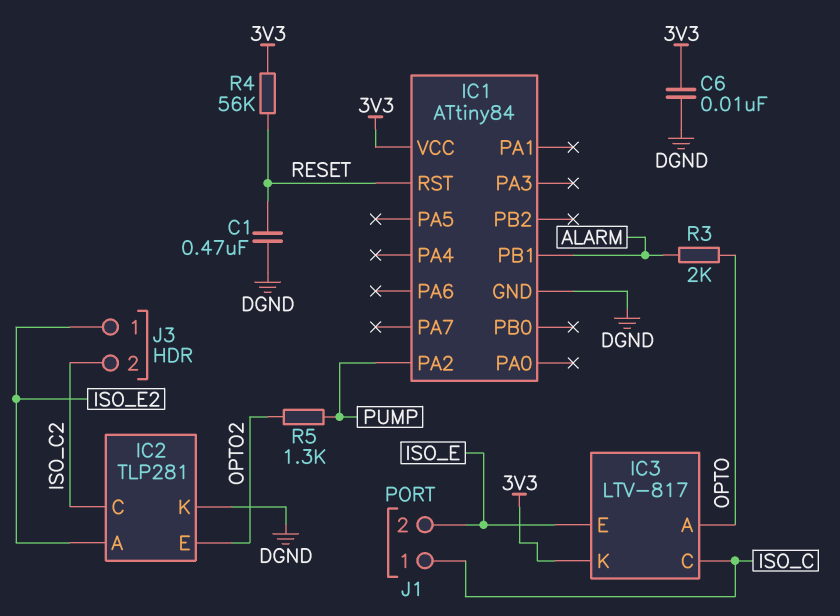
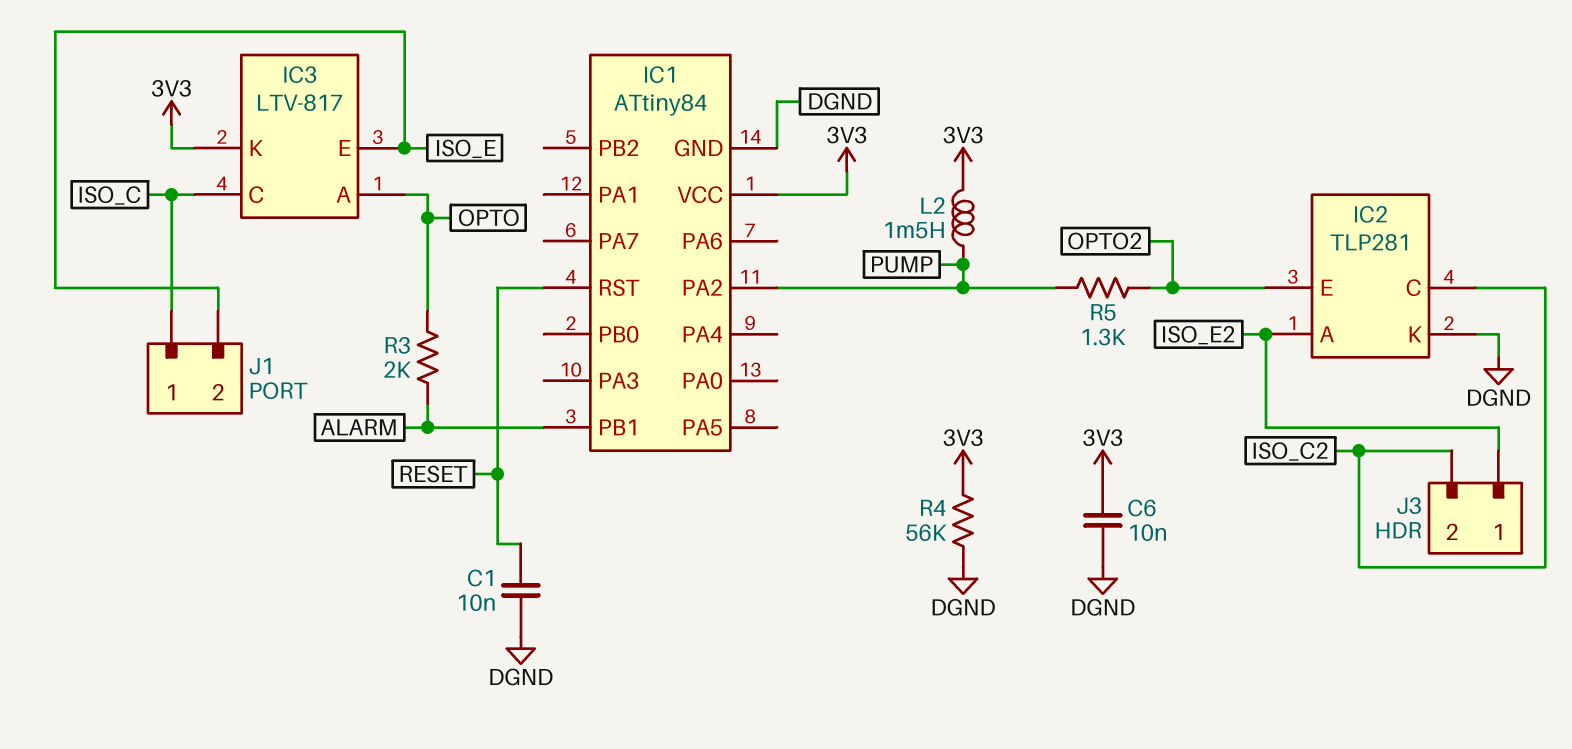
C1: 470nF (DGND, RESET) -> 10nF (DGND, RESET)
L2: none -> 1.5mH (3V3, PUMP)
R4: 56k (3V3, RESET) -> 56k (3V3, DGND)

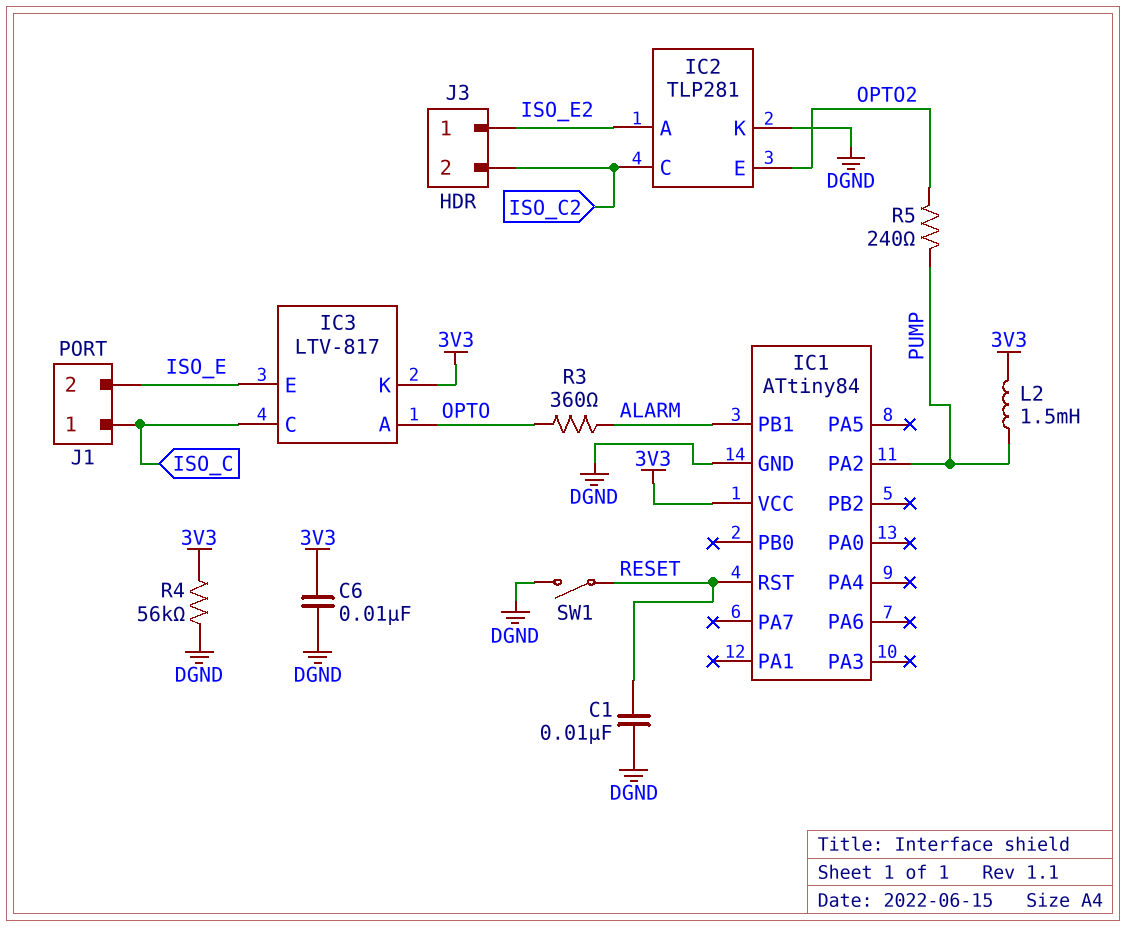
R3: 2k (ALARM, OPTO) -> 360 (ALARM, OPTO)
R5: 1.3k (OPTO2, PUMP) -> 240 (OPTO2, PUMP)
SW1: none -> switch (DGND, RESET)

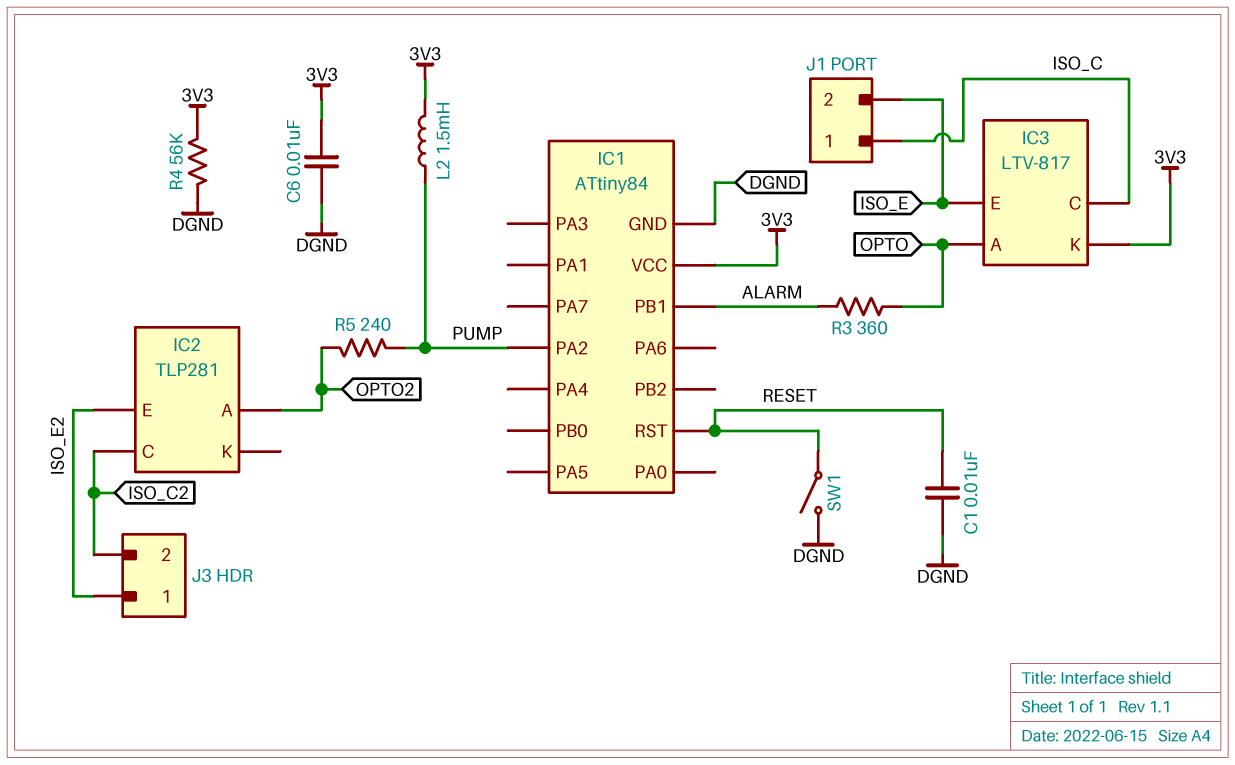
IC2 pin A: ISO_E2 -> OPTO2
IC2 pin E: OPTO2 -> ISO_E2
IC2 pin K: DGND -> none

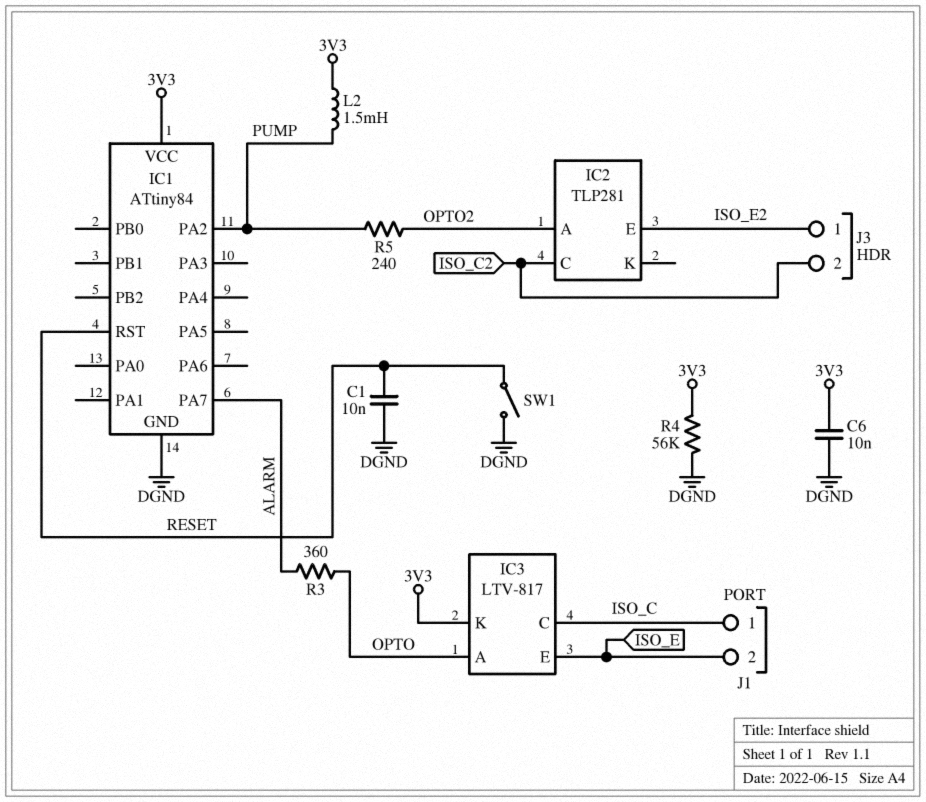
IC1 pin PA7: none -> ALARM
IC1 pin PB1: ALARM -> none

